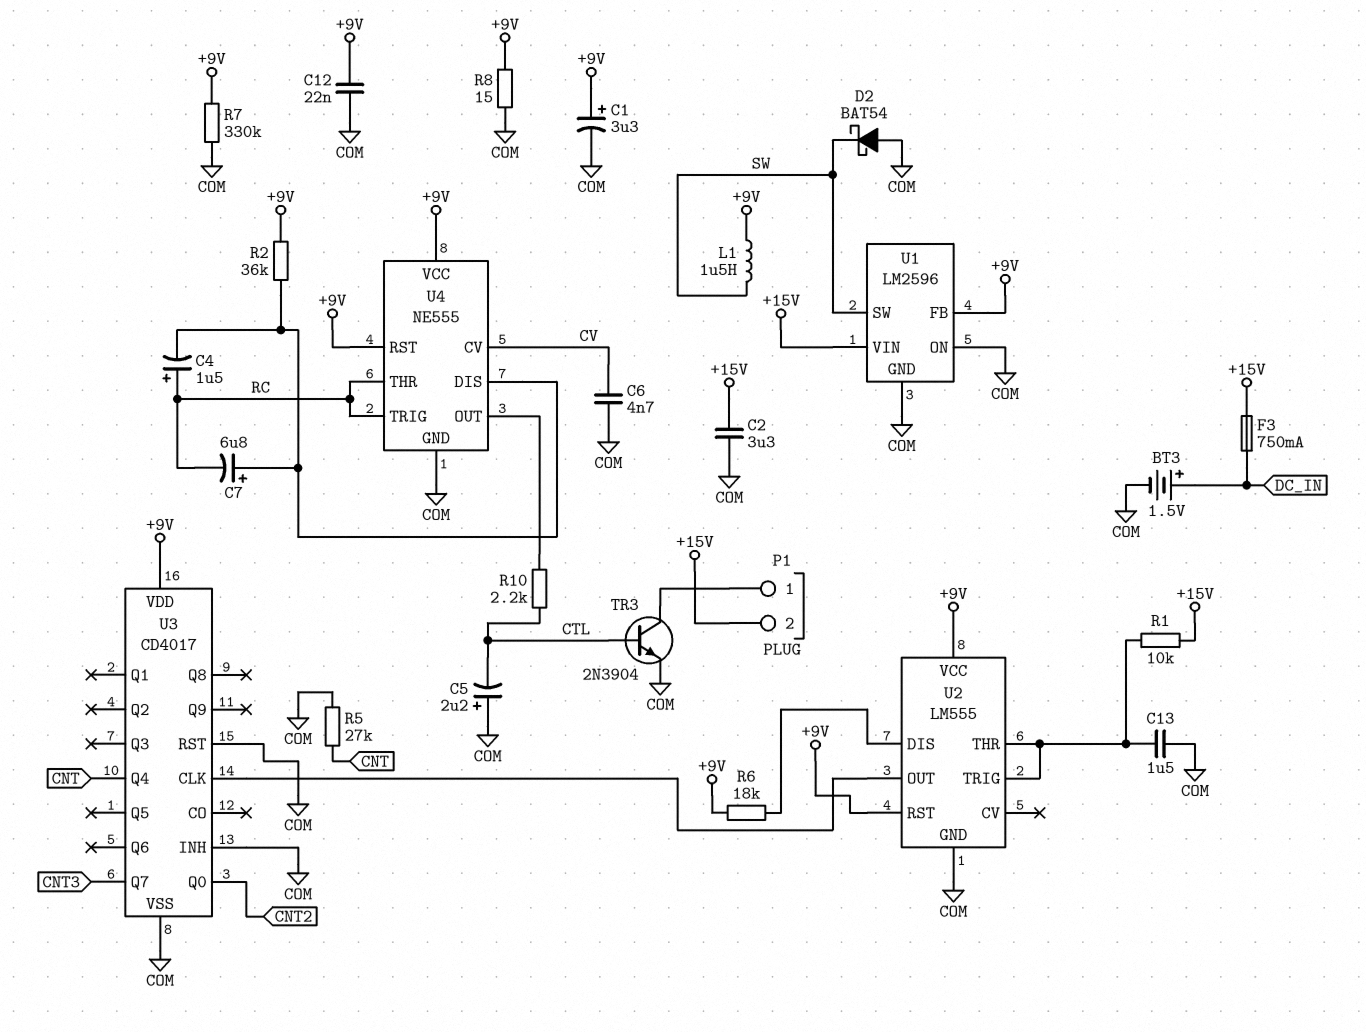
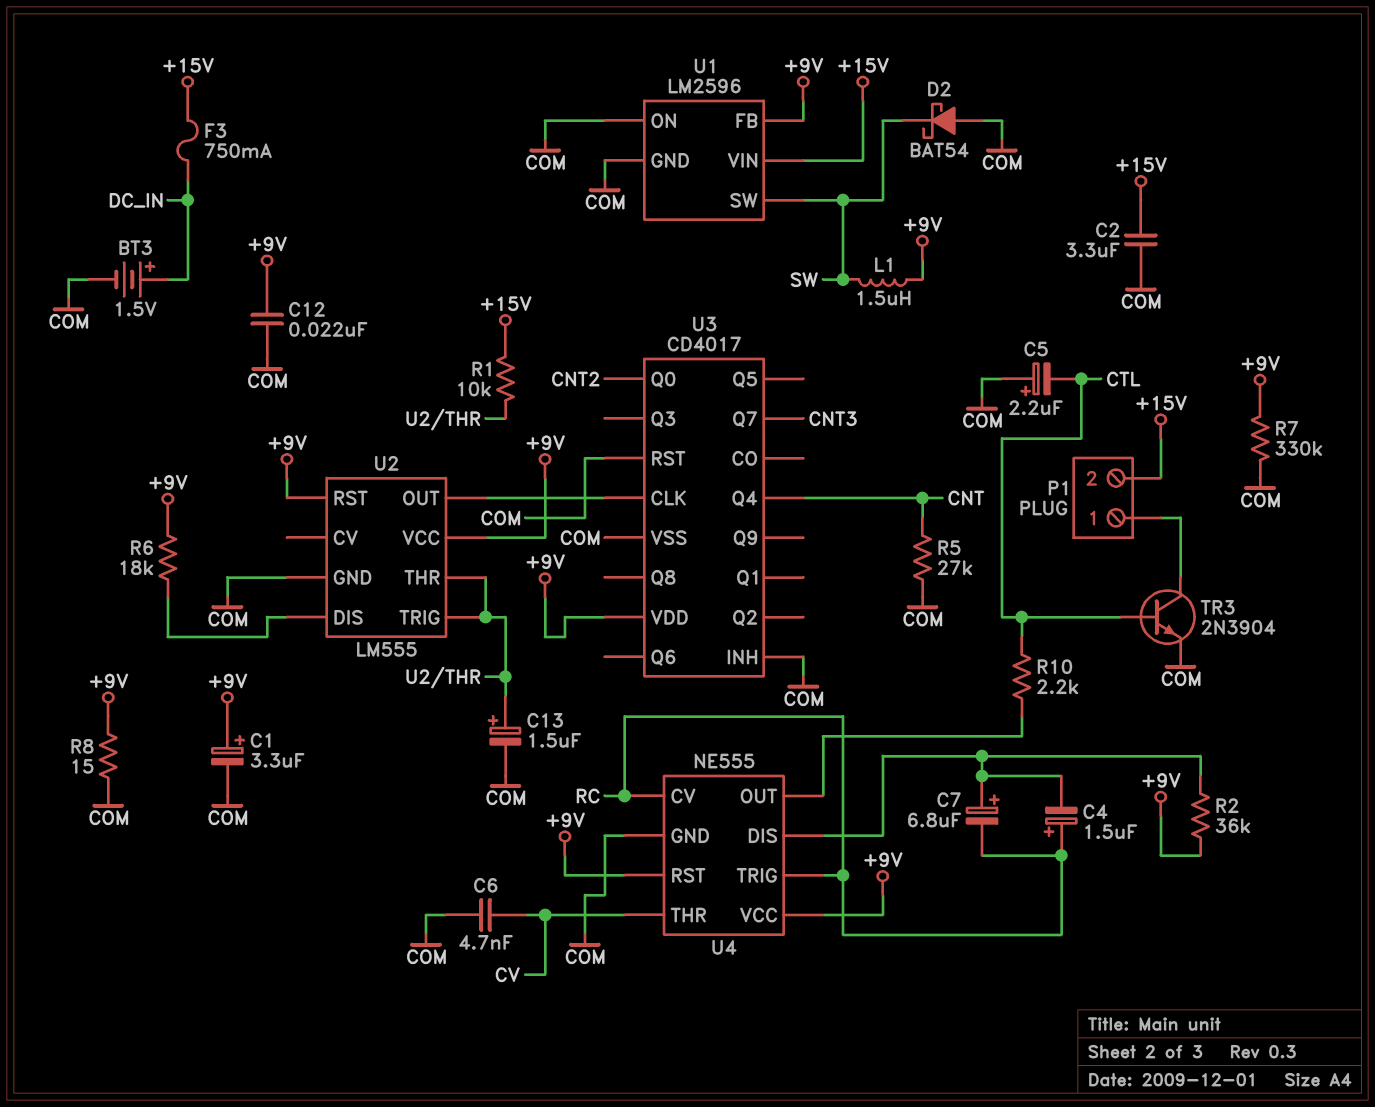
C13: 1.5uF (COM, U2/THR) -> 1.5uF (plus U2/THR, minus COM)
U4 pin CV: CV -> RC
U4 pin THR: RC -> CV

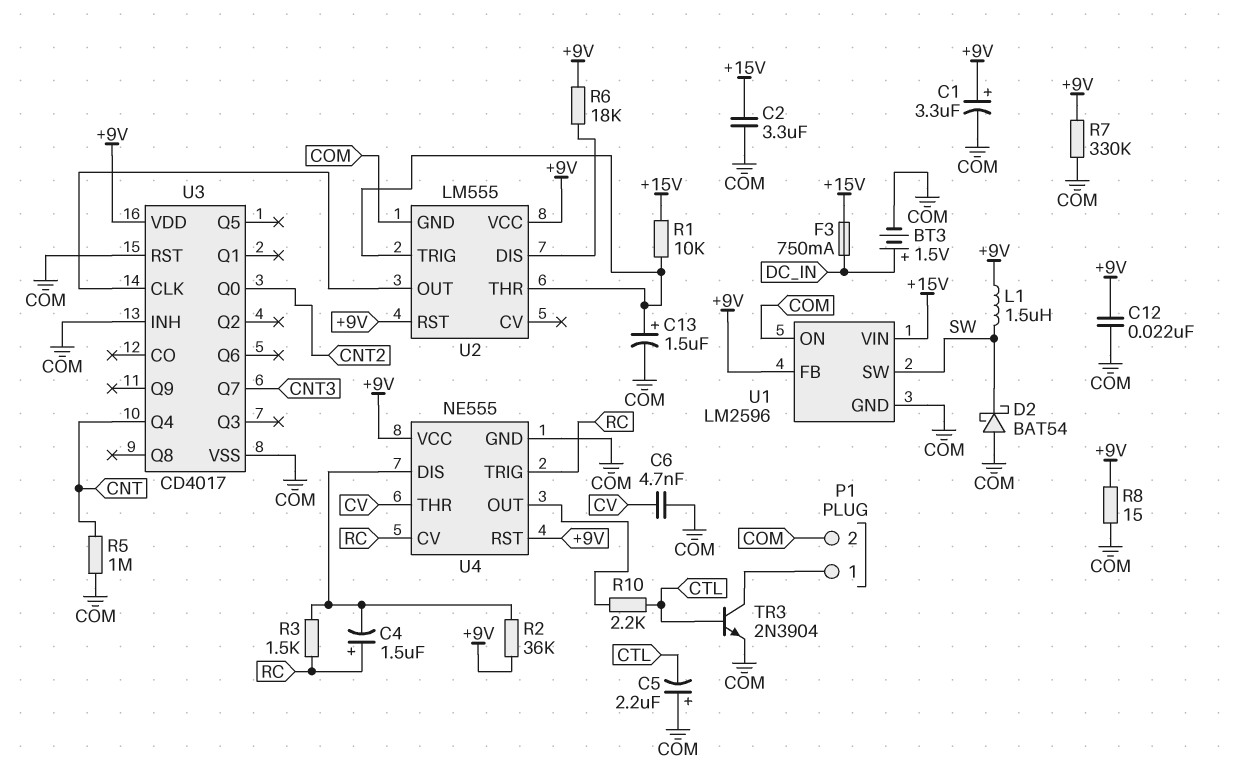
C7: 6.8uF (plus U4/DIS, minus RC) -> none
P1 pin 2: +15V -> COM
R3: none -> 1.5k (RC, U4/DIS)
R5: 27k (CNT, COM) -> 1M (CNT, COM)

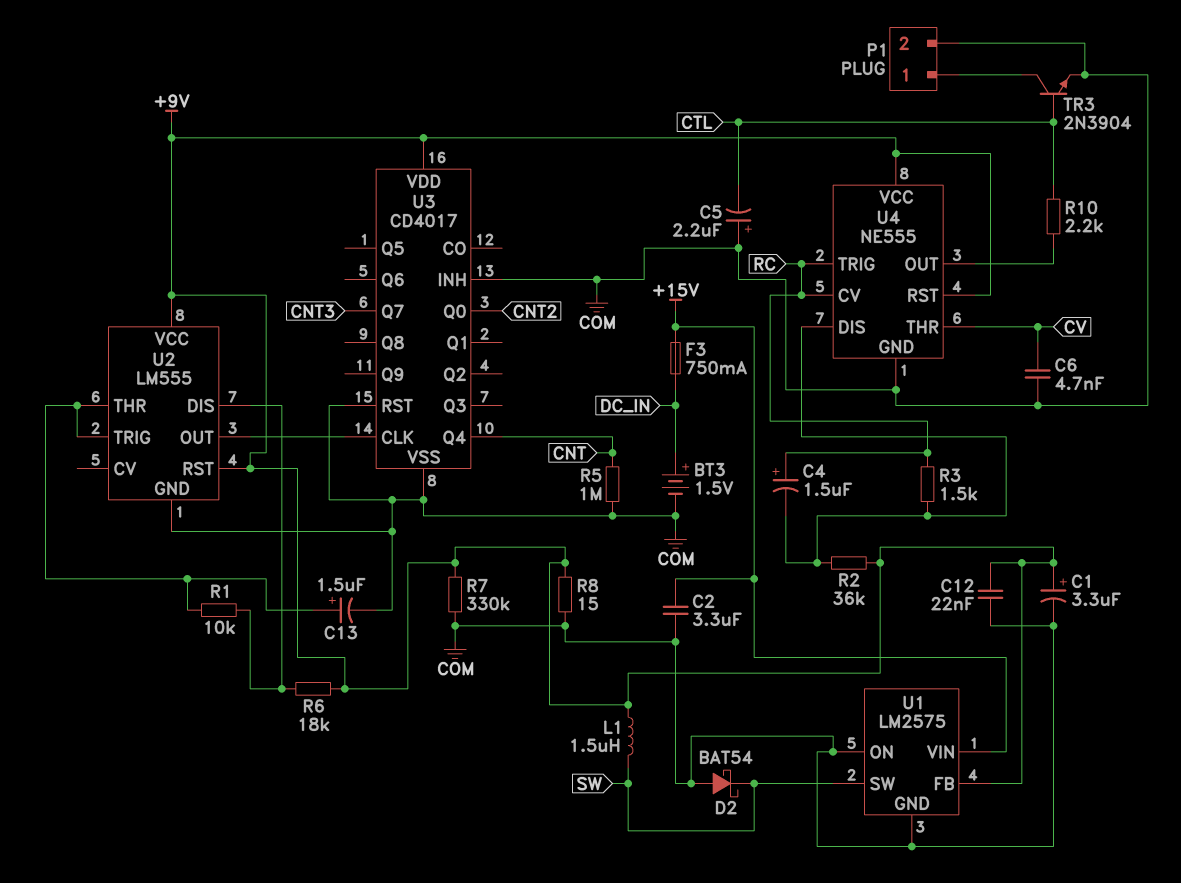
R1: 10k (+15V, U2/THR) -> 10k (U2/DIS, U2/THR)
U1: LM2596 -> LM2575

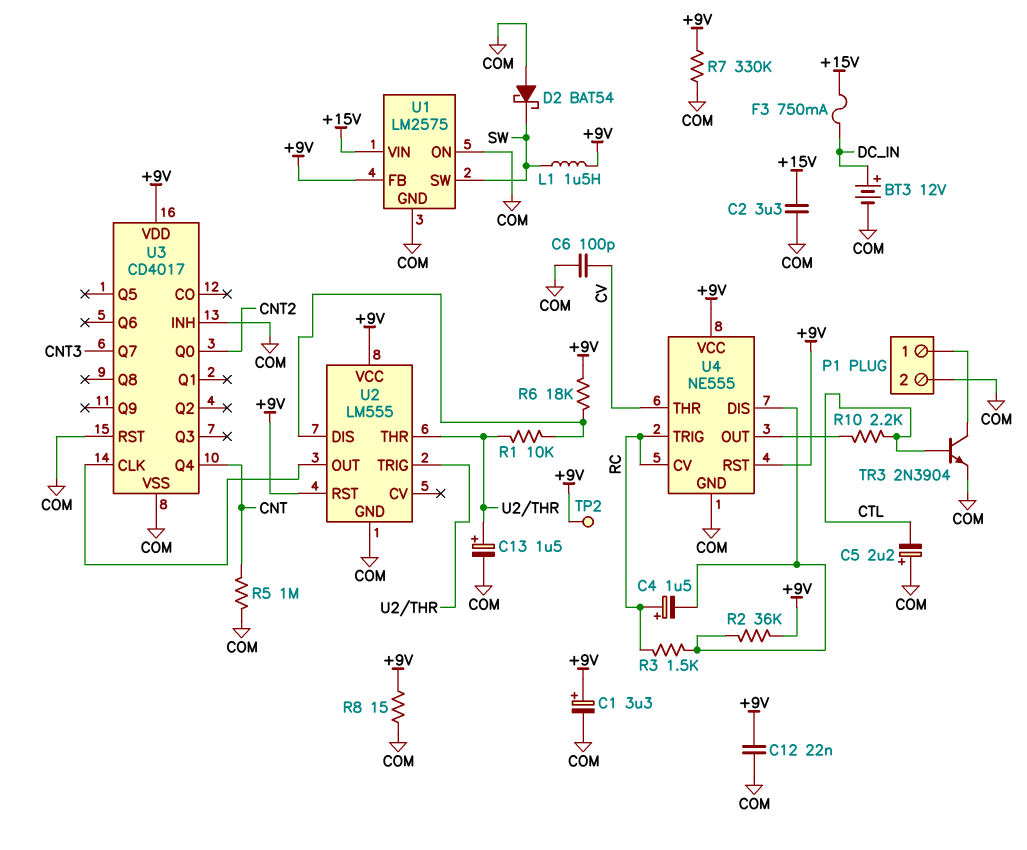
BT3: 1.5V (plus DC_IN, minus COM) -> 12V (plus DC_IN, minus COM)
C6: 4.7nF (COM, CV) -> 100pF (COM, CV)
TP2: none -> test point (+9V)

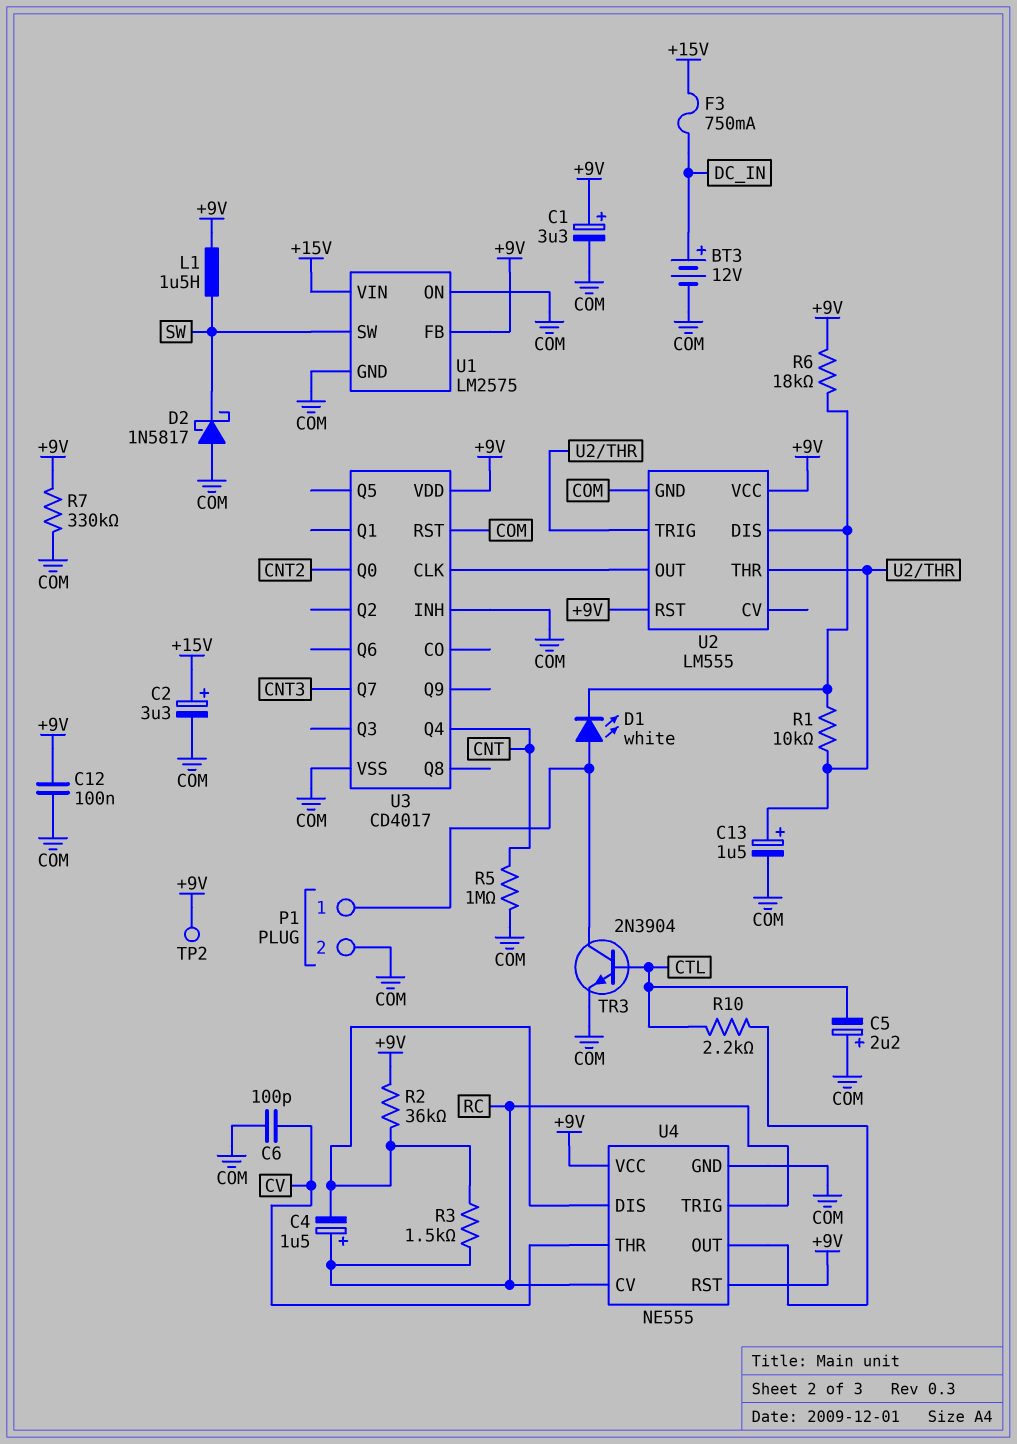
C2: 3.3uF (+15V, COM) -> 3.3uF (plus +15V, minus COM)
C12: 22nF (+9V, COM) -> 100nF (+9V, COM)
D1: none -> LED white (A P1/1, K U2/DIS)
D2: schottky BAT54 (A COM, K SW) -> schottky 1N5817 (A COM, K SW)
R8: 15 (+9V, COM) -> none

